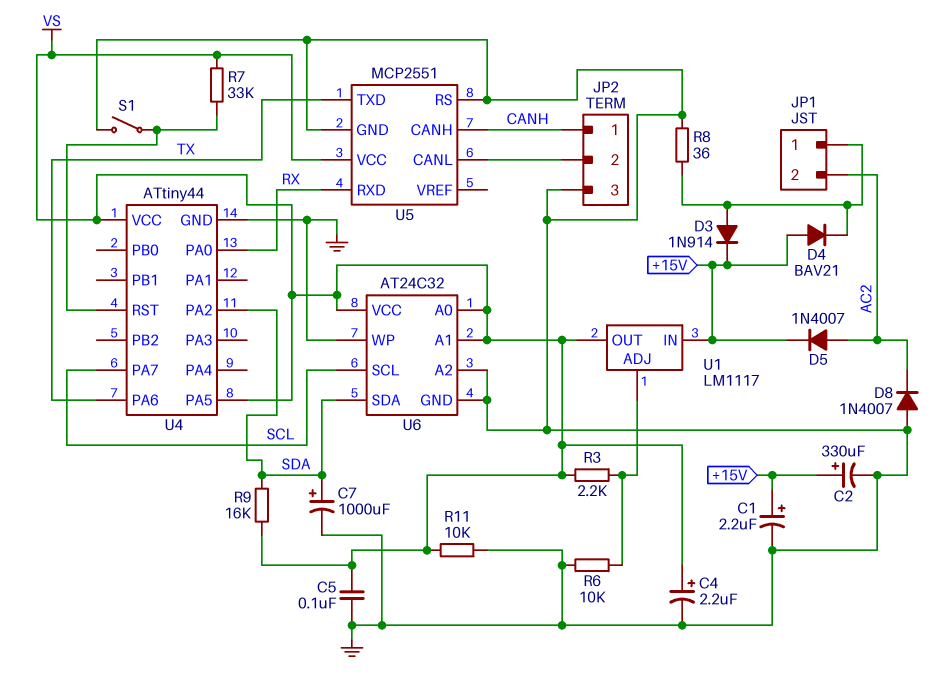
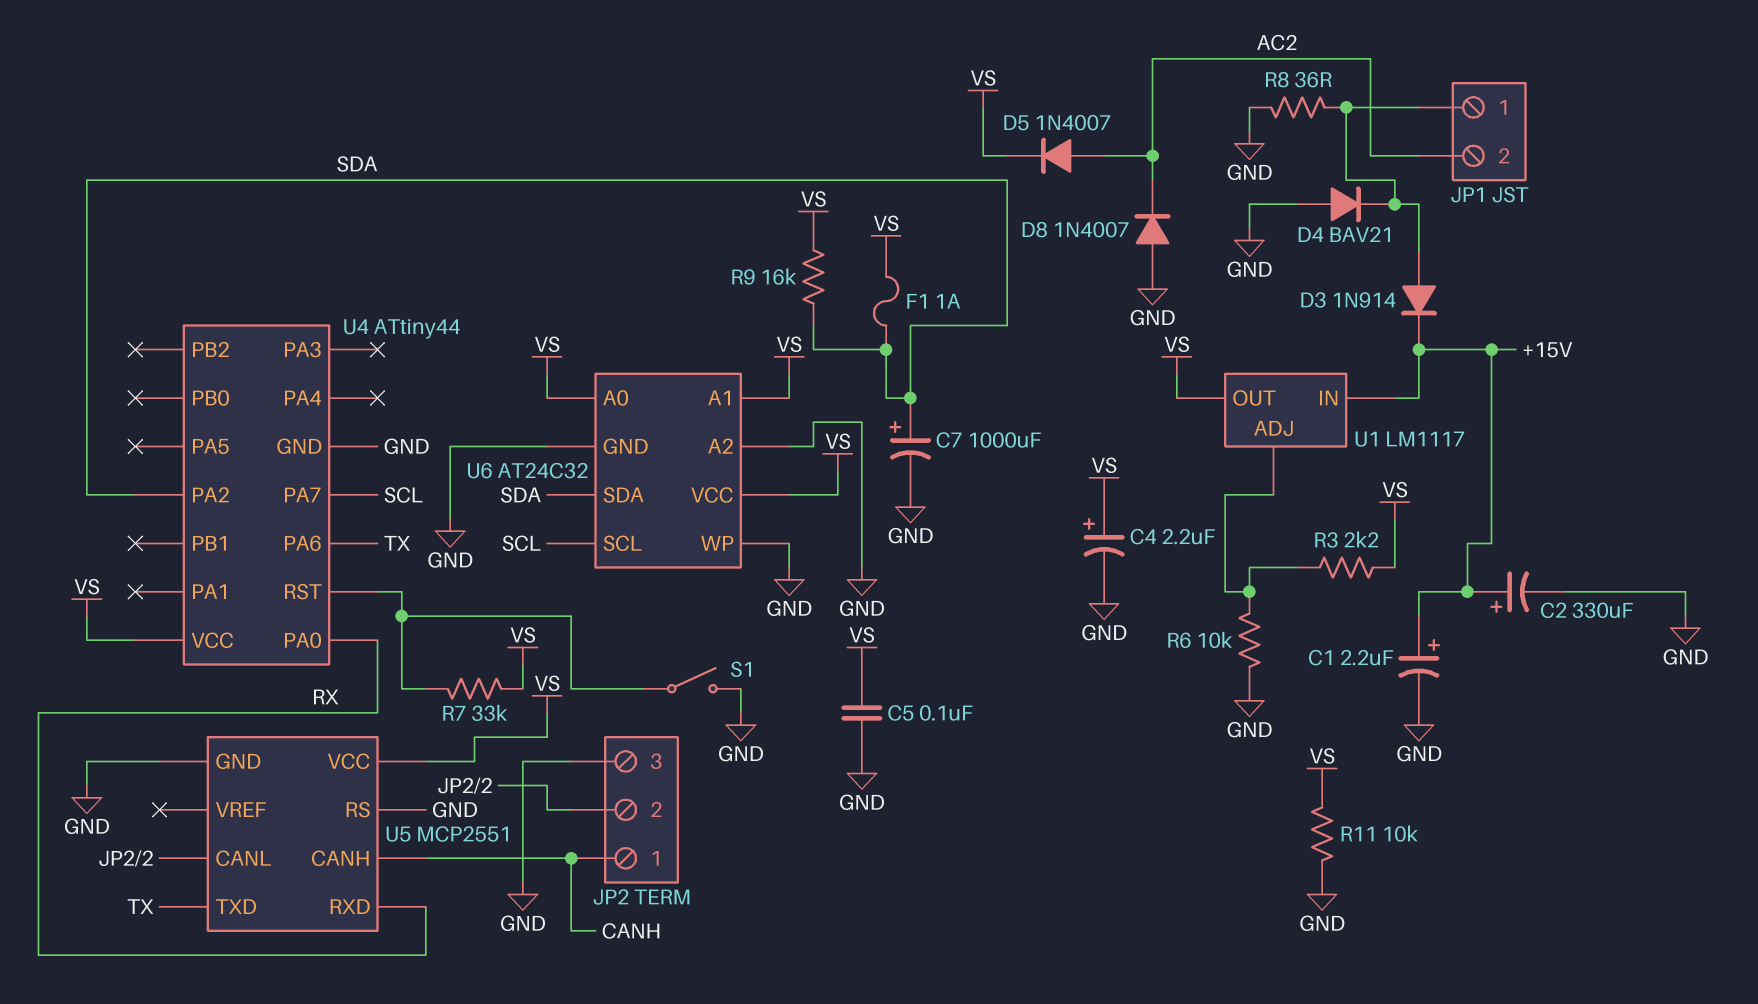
D4: diode BAV21 (A +15V, K JP1/1) -> diode BAV21 (A GND, K JP1/1)
D5: diode 1N4007 (A AC2, K +15V) -> diode 1N4007 (A AC2, K VS)
F1: none -> 1A (SDA, VS)
U4 pin PA5: VS -> none

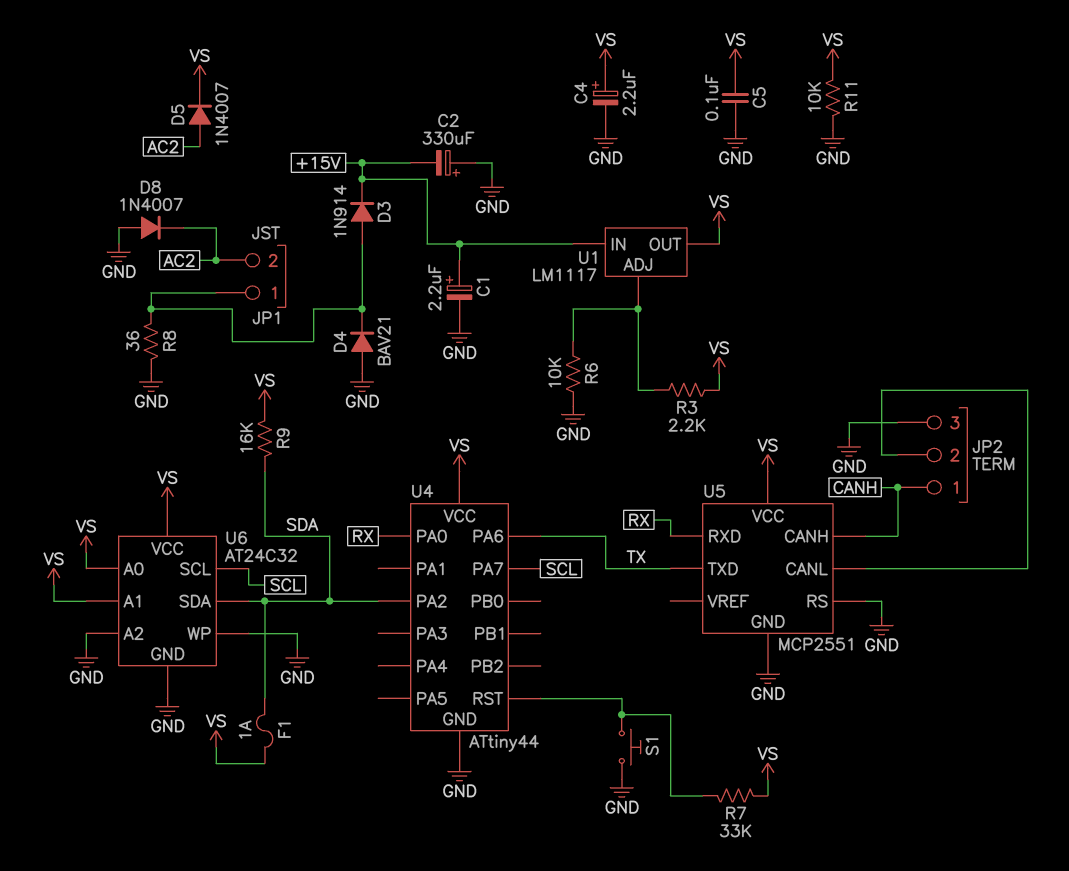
C2: 330uF (plus +15V, minus GND) -> 330uF (plus GND, minus +15V)
C7: 1000uF (plus SDA, minus GND) -> none
S1: switch (GND, U4/RST) -> button (GND, U4/RST)

